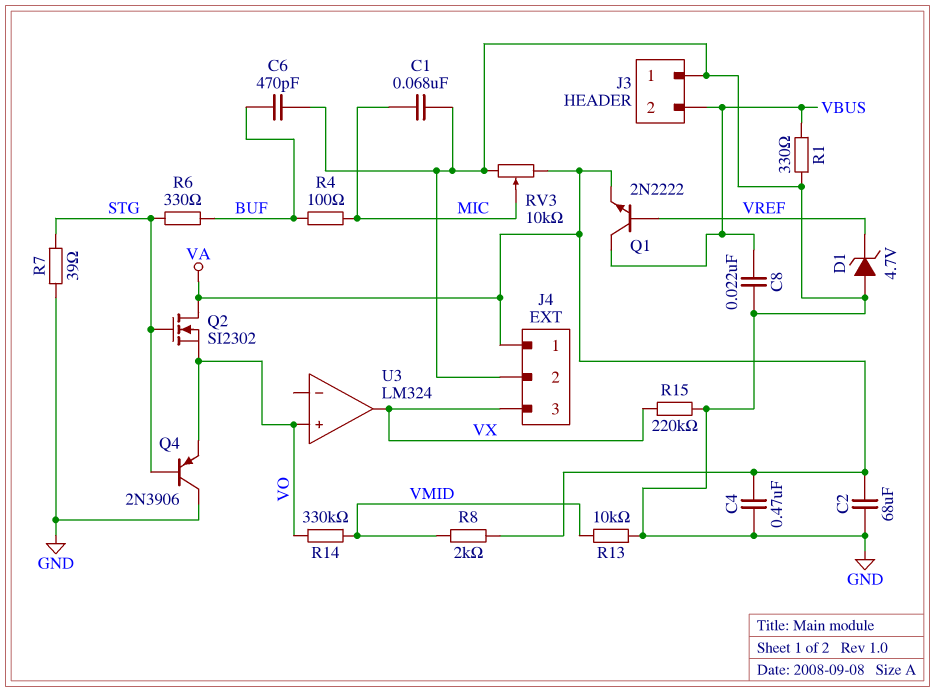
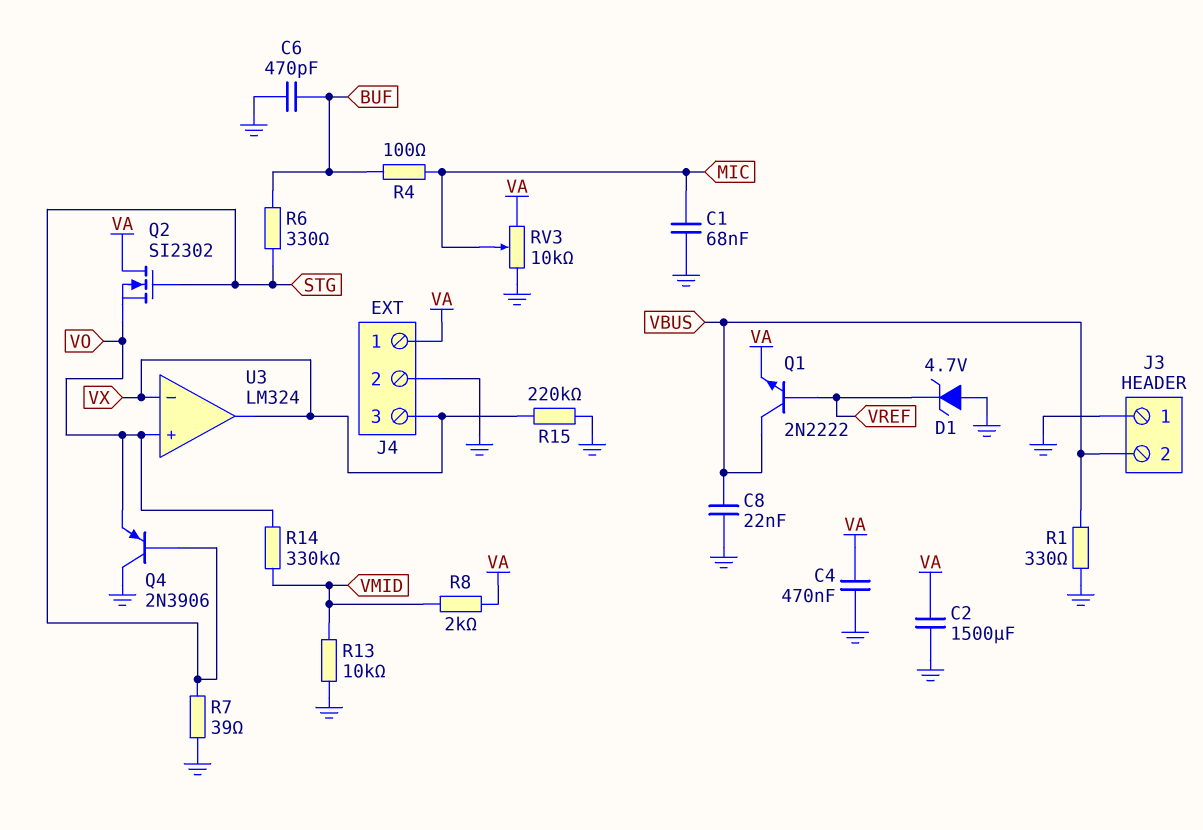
C2: 68uF (GND, VA) -> 1500uF (GND, VA)
U3 pin in-: none -> VX

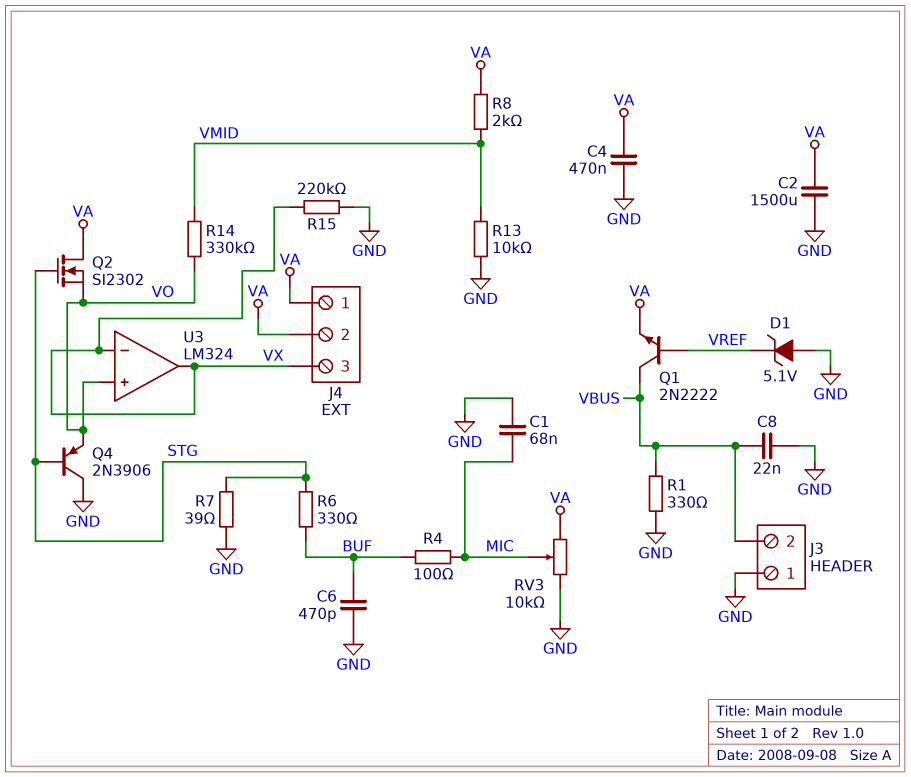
D1: zener 4.7V (A GND, K VREF) -> zener 5.1V (A GND, K VREF)
J4 pin 2: GND -> VA

